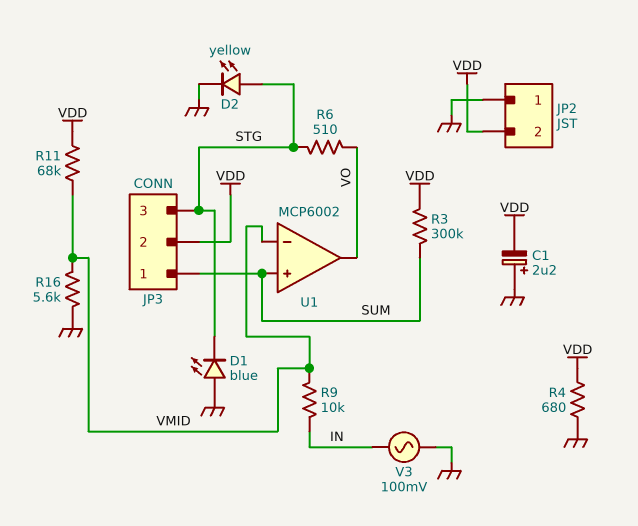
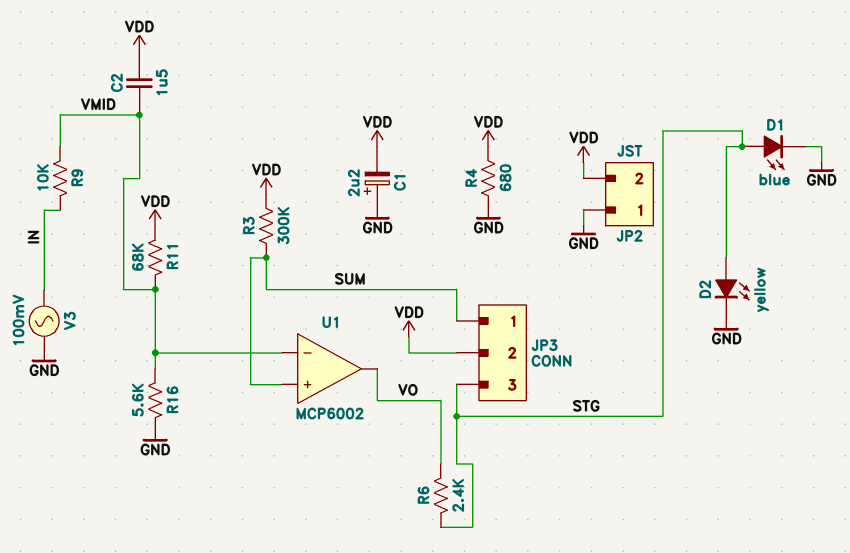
C2: none -> 1.5uF (VDD, VMID)
D1: LED blue (A GND, K STG) -> LED blue (A STG, K GND)
R6: 510 (STG, VO) -> 2.4k (STG, VO)

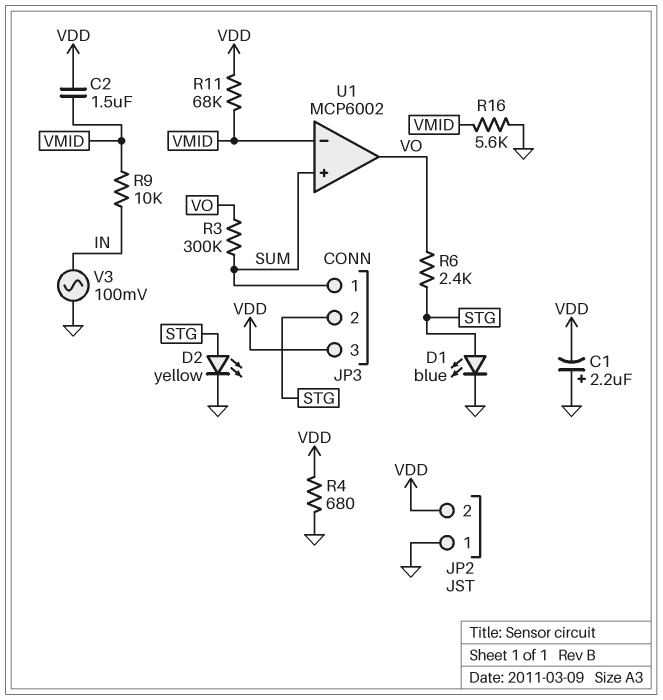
JP3 pin 2: VDD -> STG
JP3 pin 3: STG -> VDD
R3: 300k (SUM, VDD) -> 300k (SUM, VO)

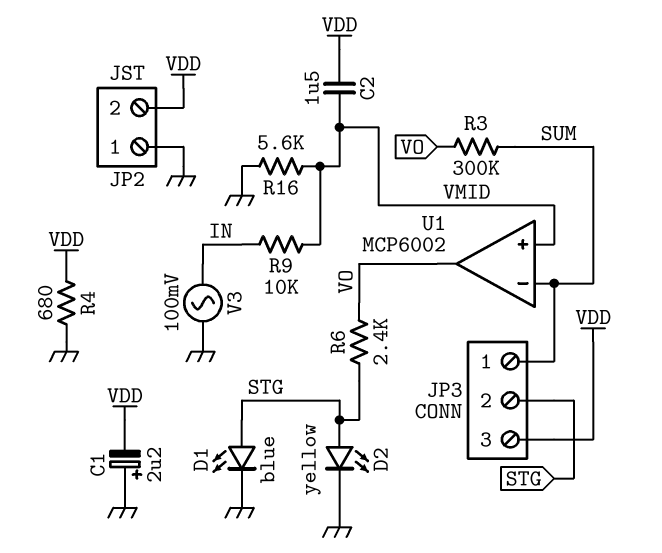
R11: 68k (VDD, VMID) -> none
U1 pin in+: SUM -> VMID
U1 pin in-: VMID -> SUM

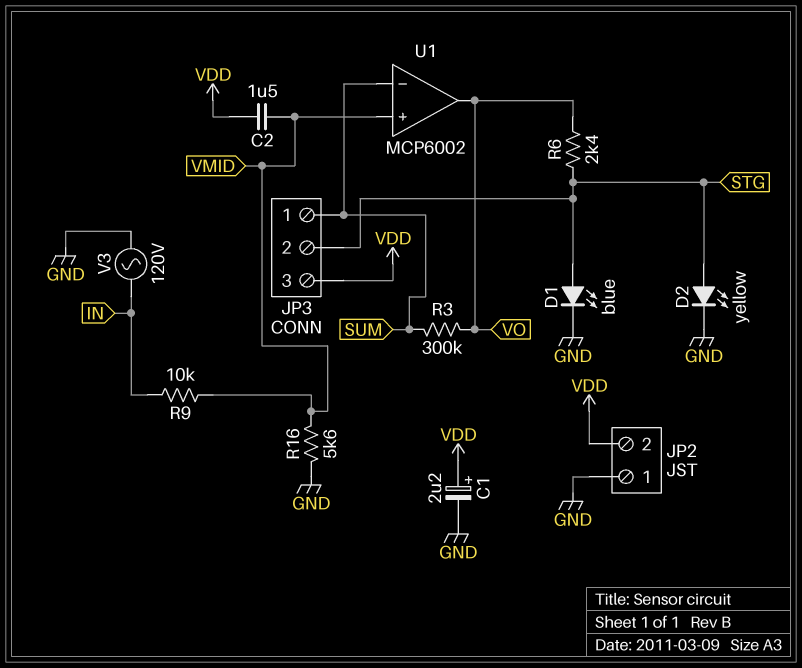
C1: 2.2uF (plus GND, minus VDD) -> 2.2uF (plus VDD, minus GND)
R4: 680 (GND, VDD) -> none
V3: AC 100mV (GND, IN) -> AC 120V (GND, IN)

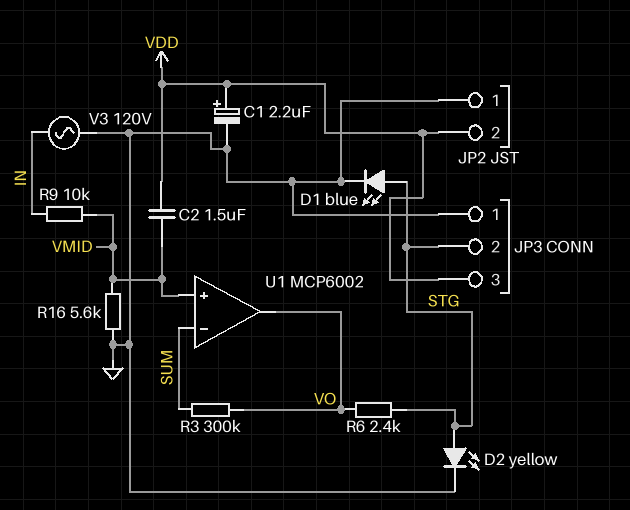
JP3 pin 1: SUM -> GND

